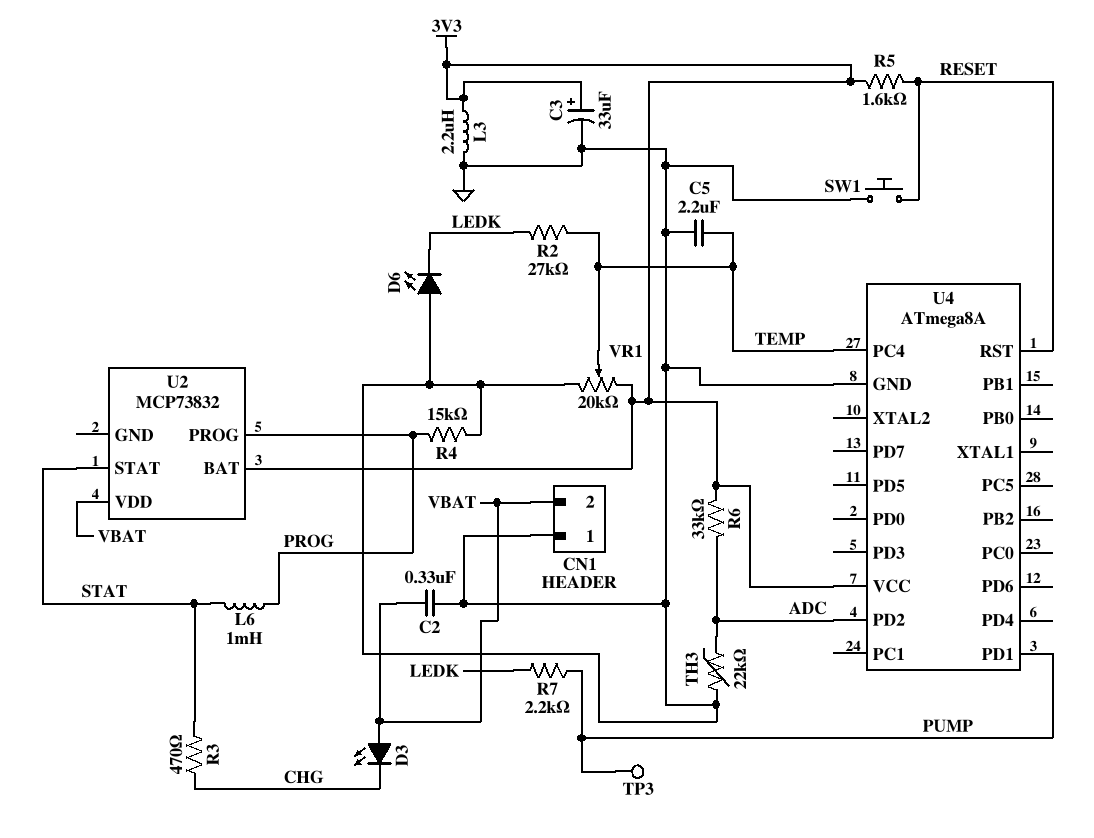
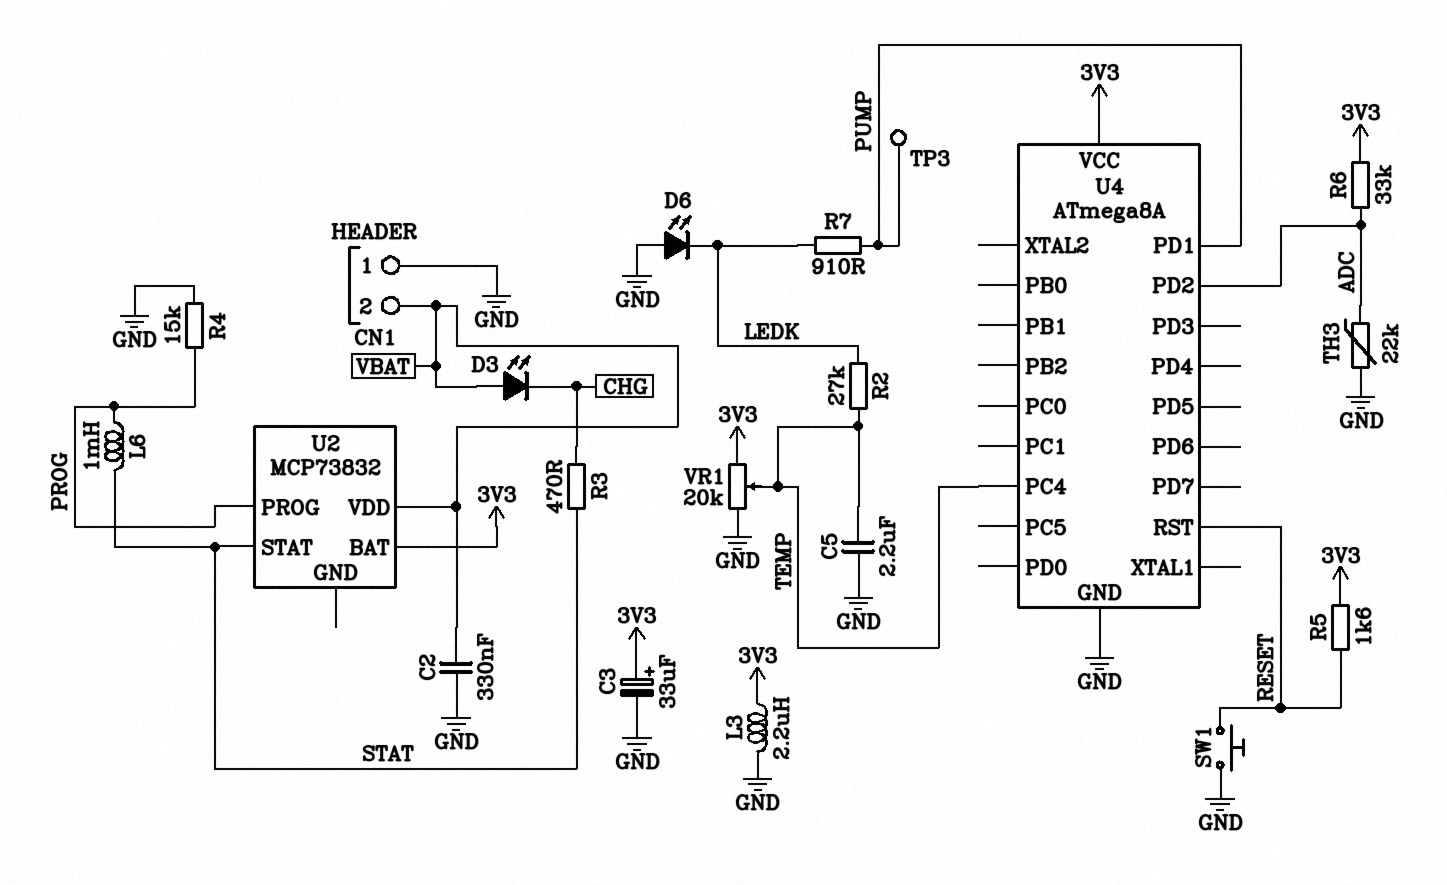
R7: 2.2k (LEDK, PUMP) -> 910 (LEDK, PUMP)

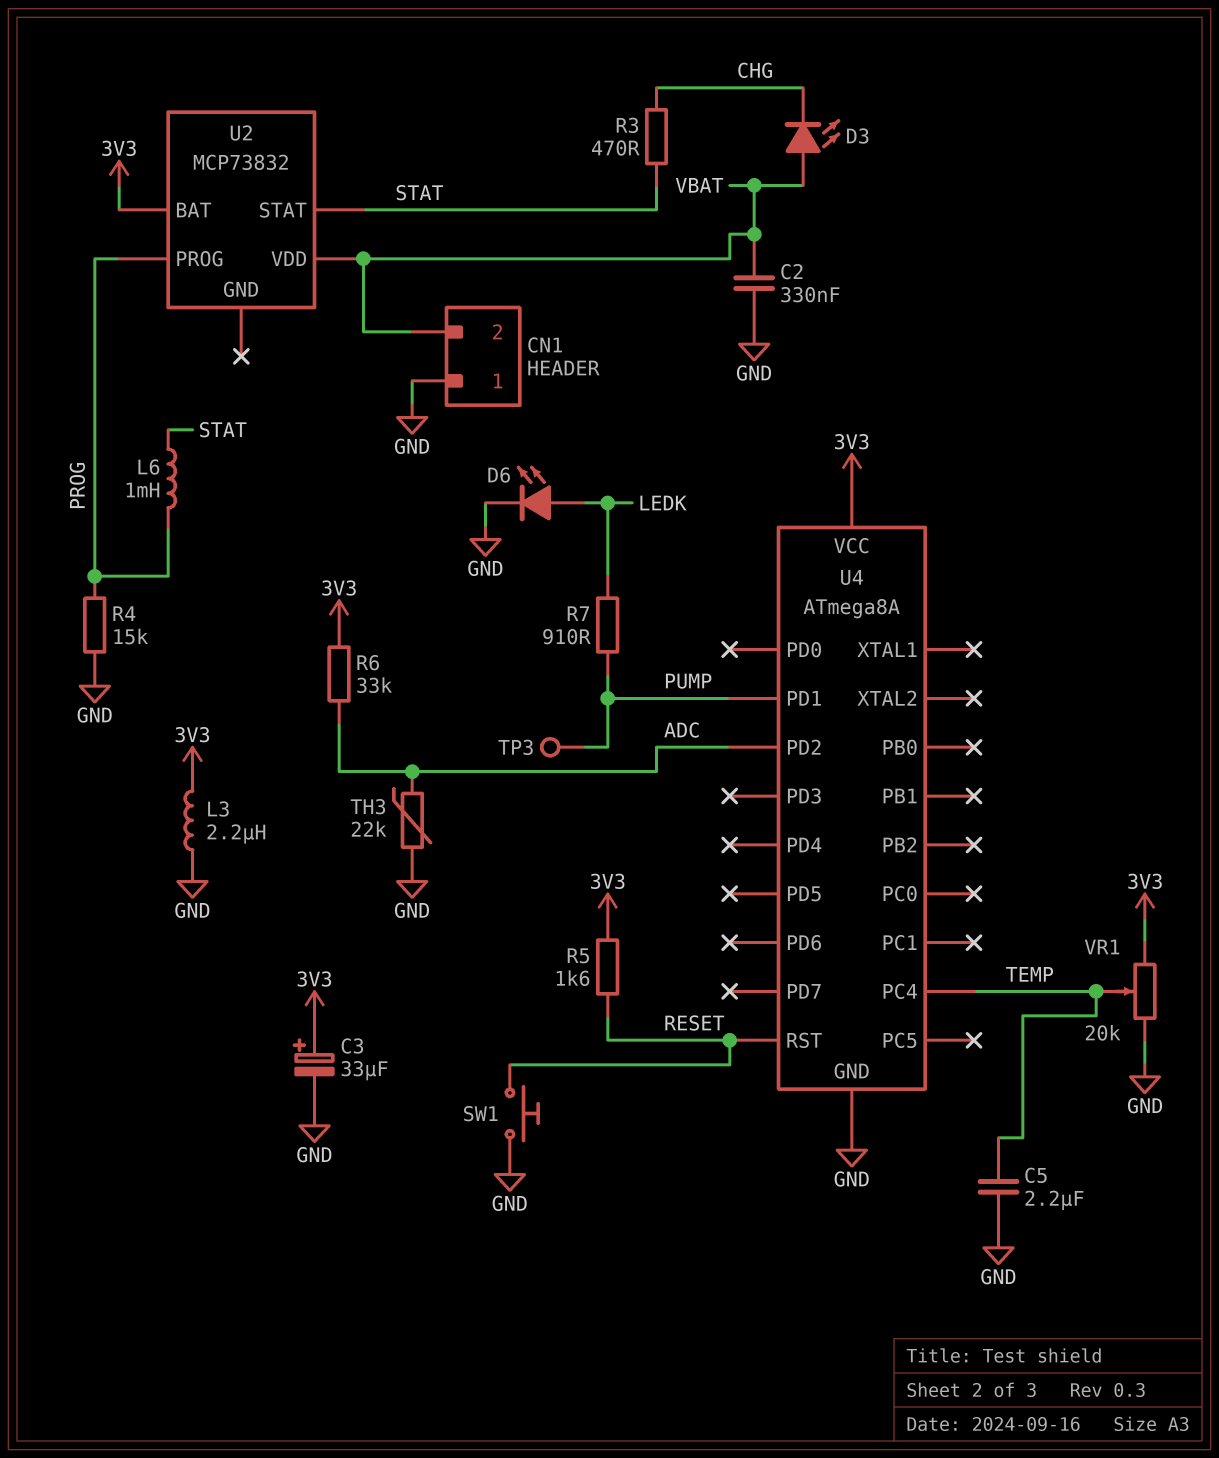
D6: LED (A GND, K LEDK) -> LED (A LEDK, K GND)
R2: 27k (LEDK, TEMP) -> none

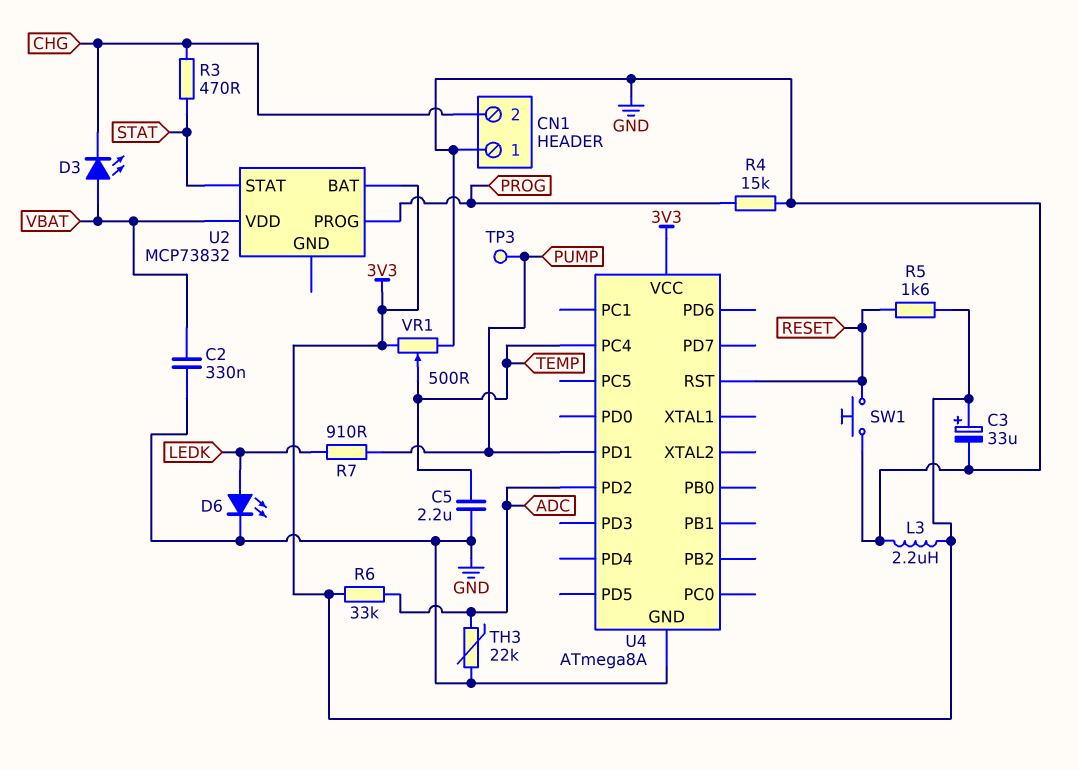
CN1 pin 2: VBAT -> CHG
L6: 1mH (PROG, STAT) -> none
VR1: 20k (3V3, GND, wiper TEMP) -> 500 (3V3, GND, wiper TEMP)

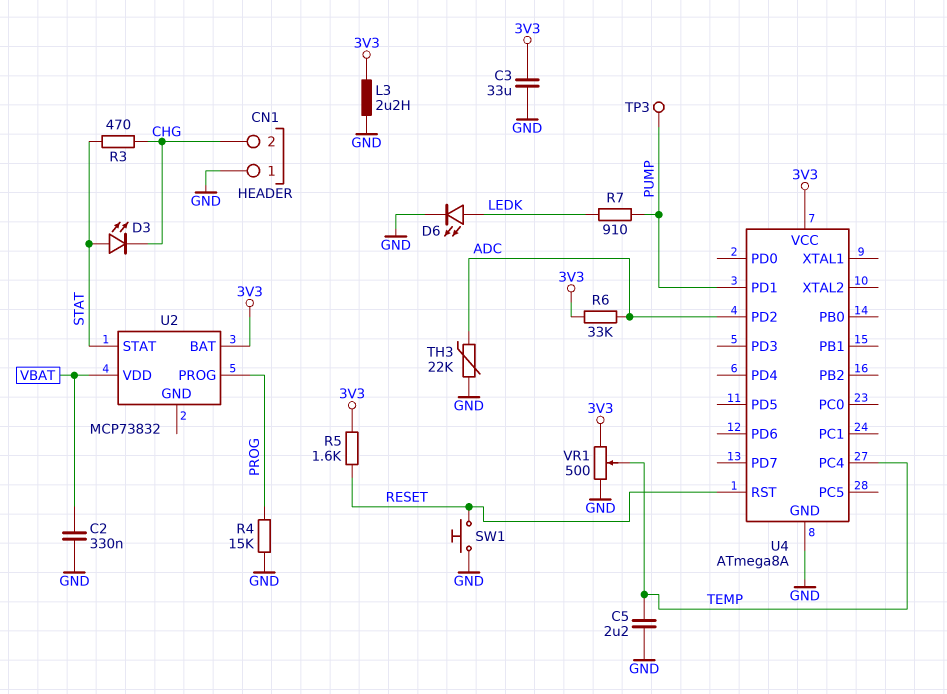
C3: 33uF (plus 3V3, minus GND) -> 33uF (3V3, GND)
D3: LED (A VBAT, K CHG) -> LED (A STAT, K CHG)

